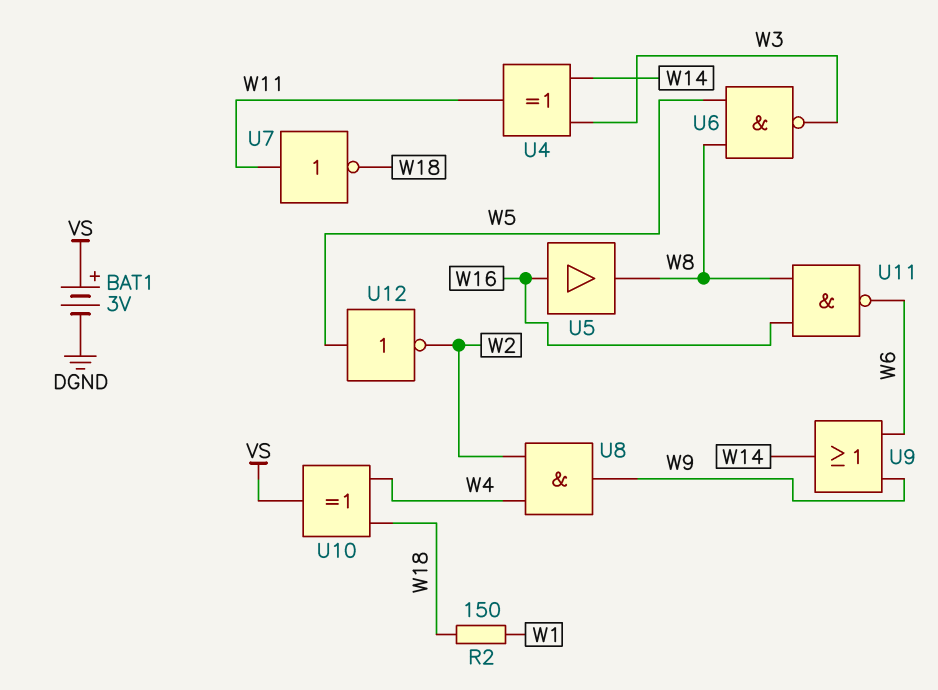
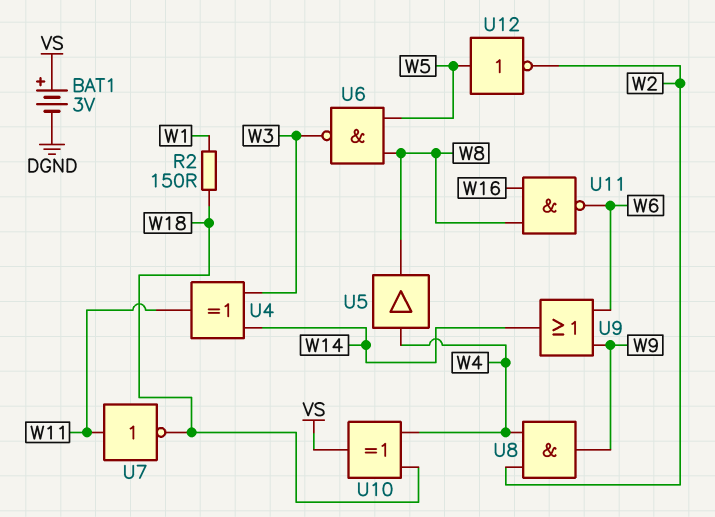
U5: buffer (in W16, out W8) -> buffer (in W4, out W8)

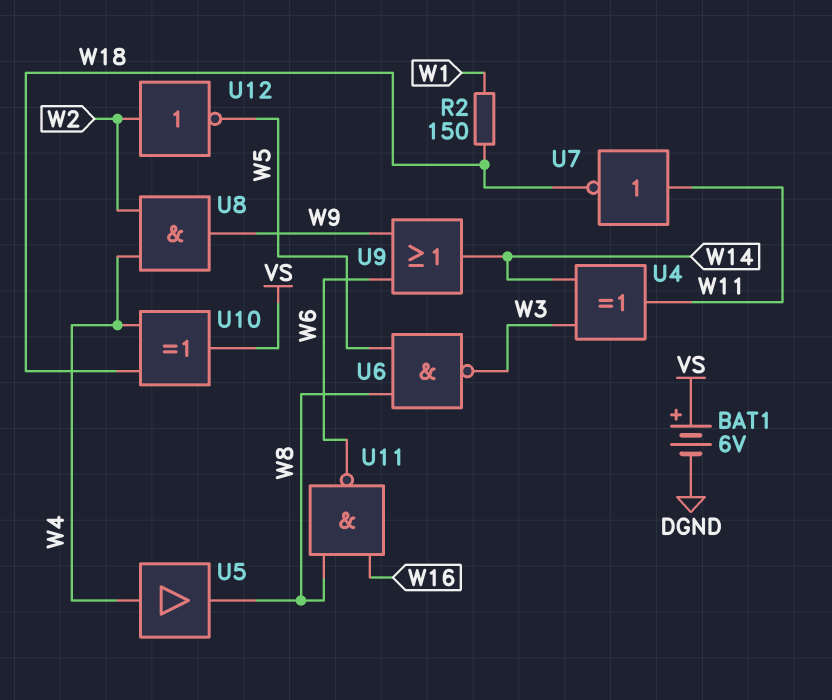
BAT1: 3V (plus VS, minus DGND) -> 6V (plus VS, minus DGND)
U12: NOT (in W5, out W2) -> NOT (in W2, out W5)

